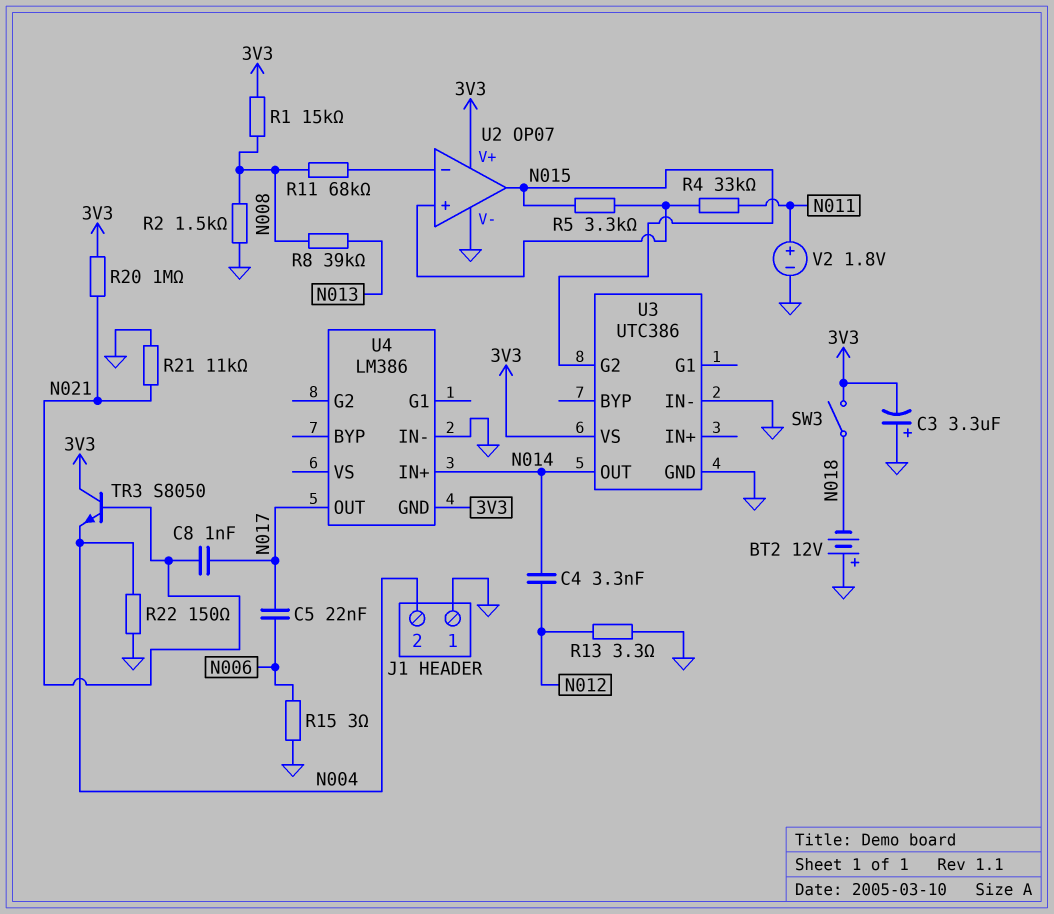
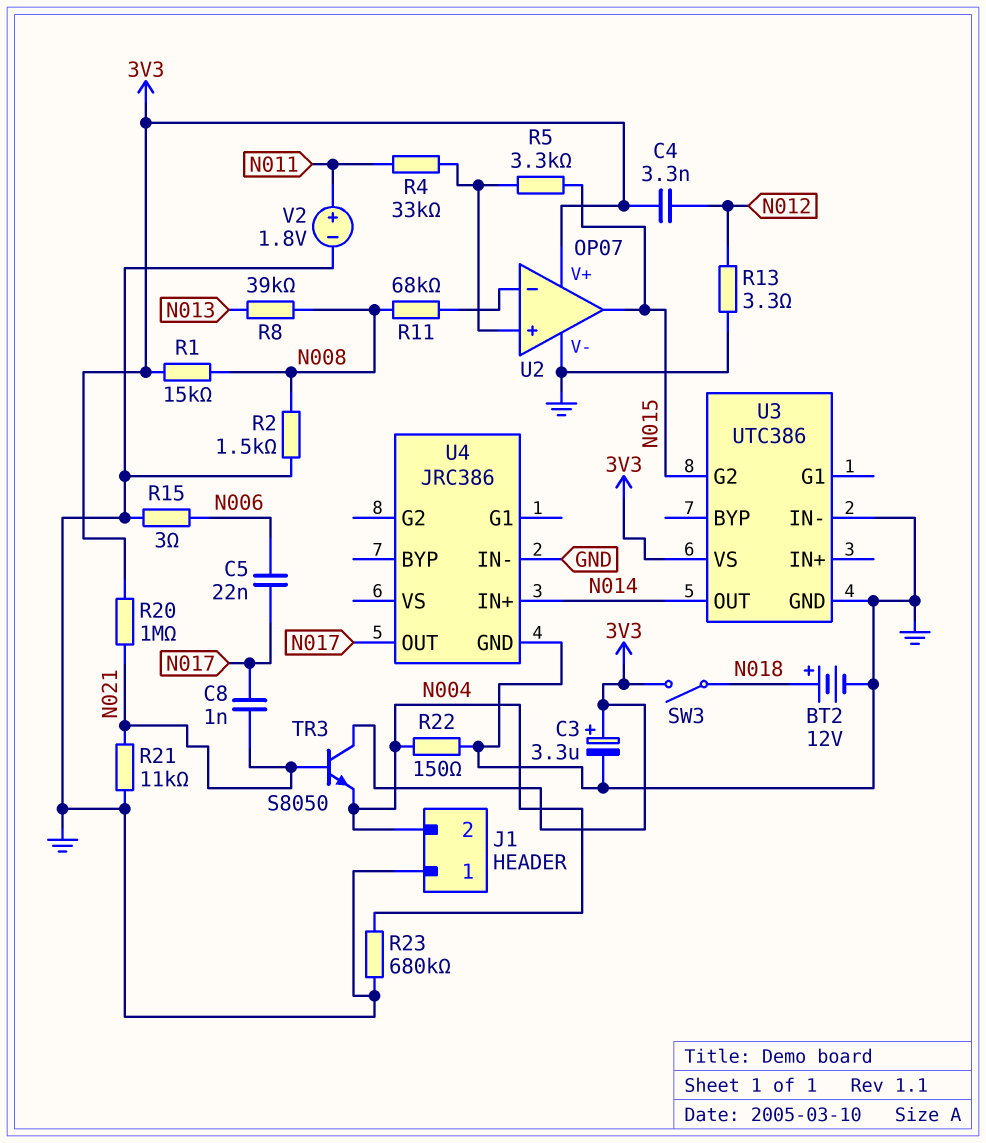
BT2: 12V (plus GND, minus N018) -> 12V (plus N018, minus GND)
C3: 3.3uF (plus GND, minus 3V3) -> 3.3uF (plus 3V3, minus GND)
C4: 3.3nF (N012, N014) -> 3.3nF (3V3, N012)
R23: none -> 680k (GND, N004)
U4: LM386 -> JRC386
U4 pin GND: 3V3 -> GND

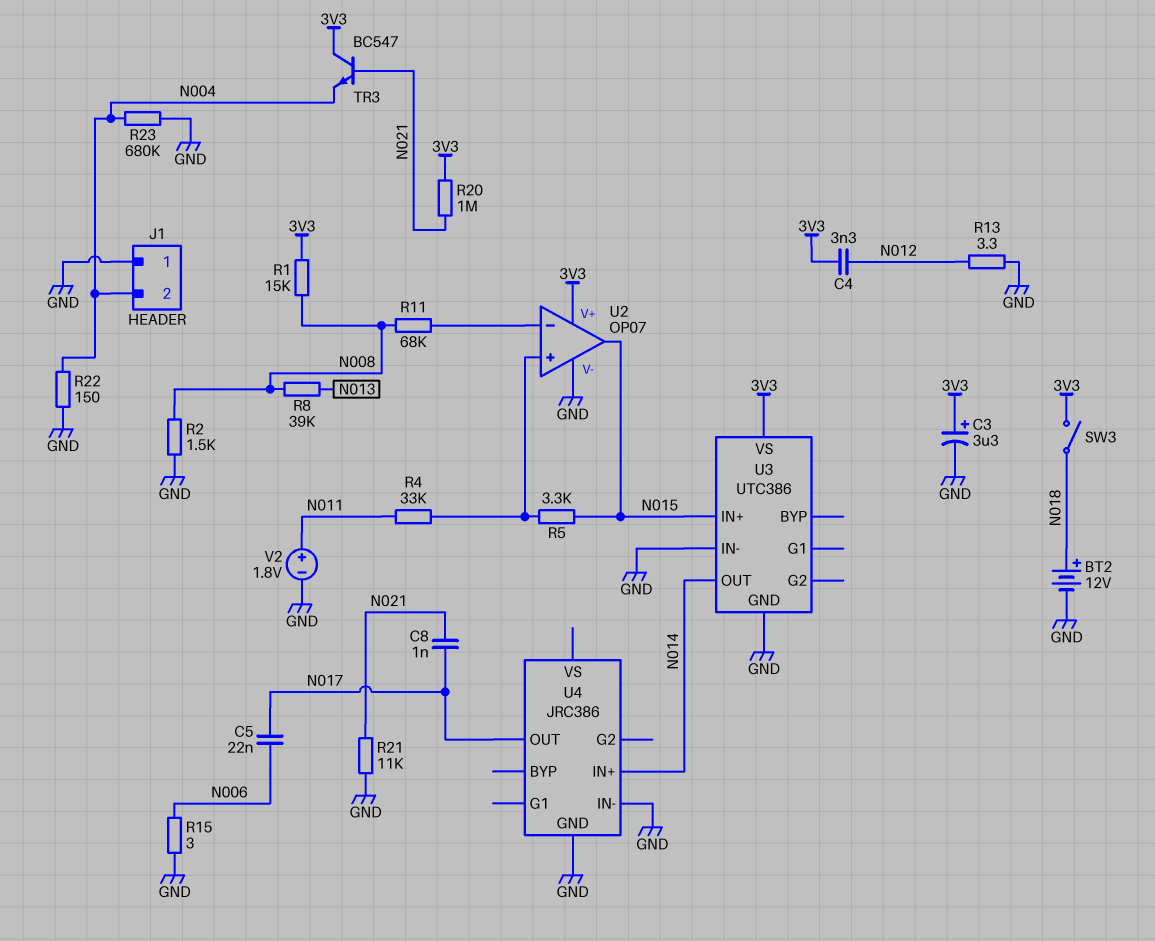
TR3: NPN S8050 (B N021, C 3V3, E N004) -> NPN BC547 (B N021, C 3V3, E N004)
U3 pin G2: N015 -> none
U3 pin IN+: none -> N015

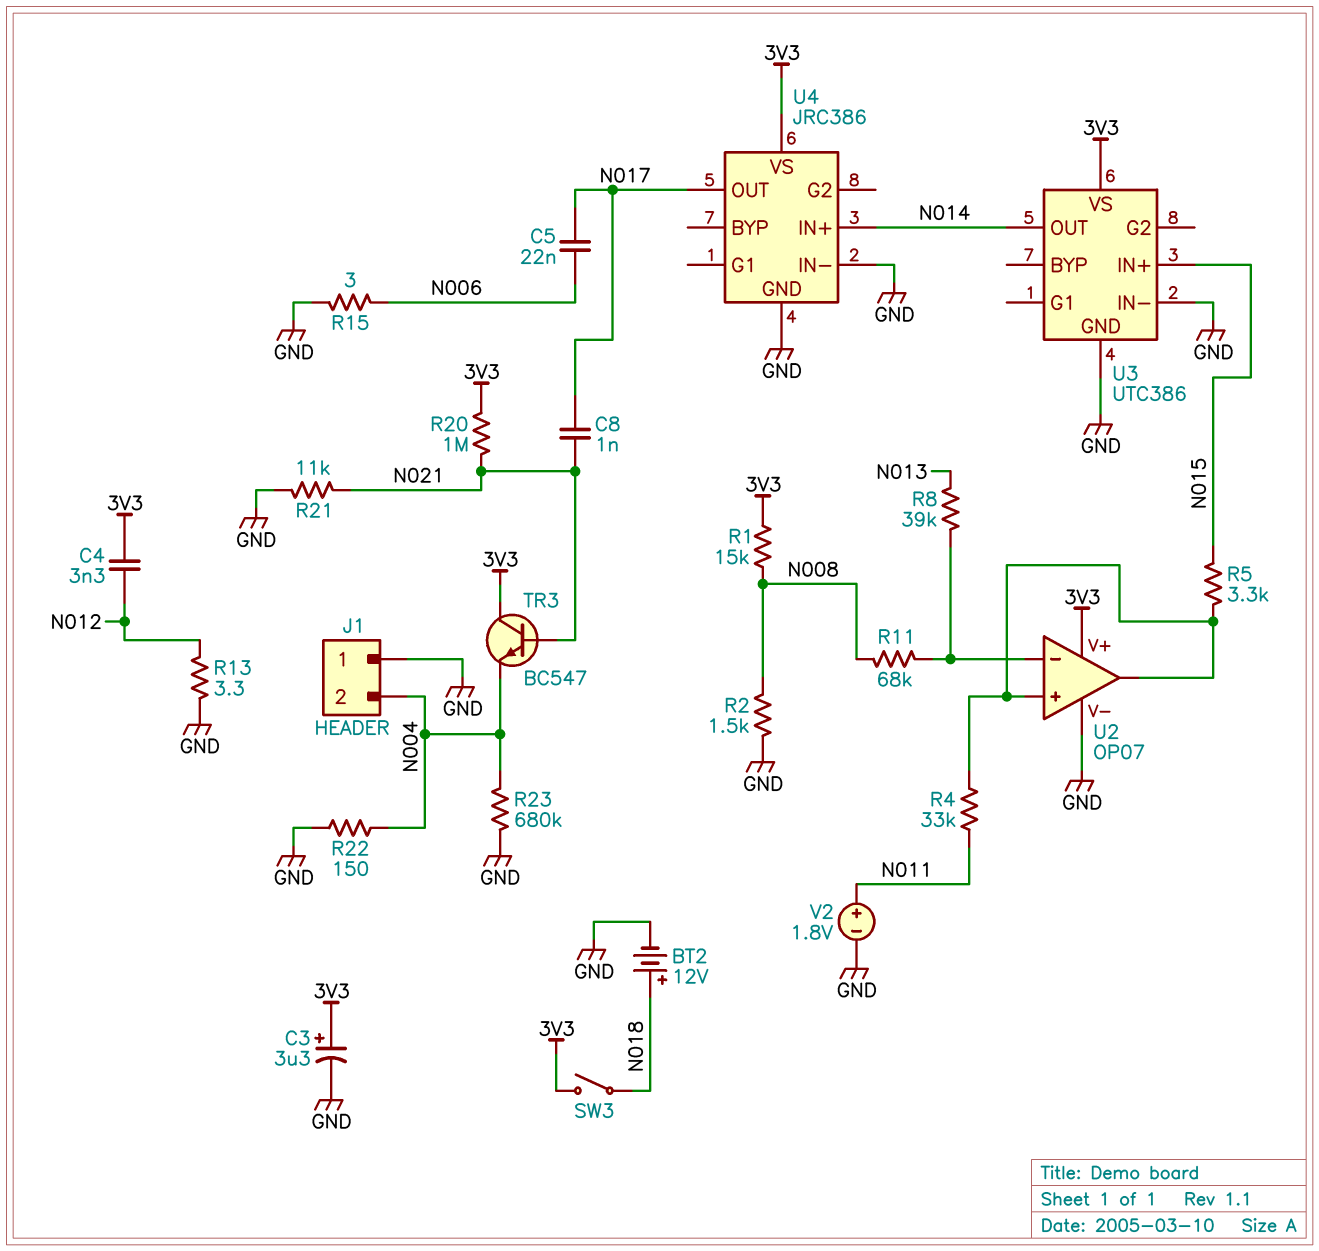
R8: 39k (N008, N013) -> 39k (N013, U2/in-)
U2 pin out: N015 -> U2/in+
U4 pin VS: none -> 3V3

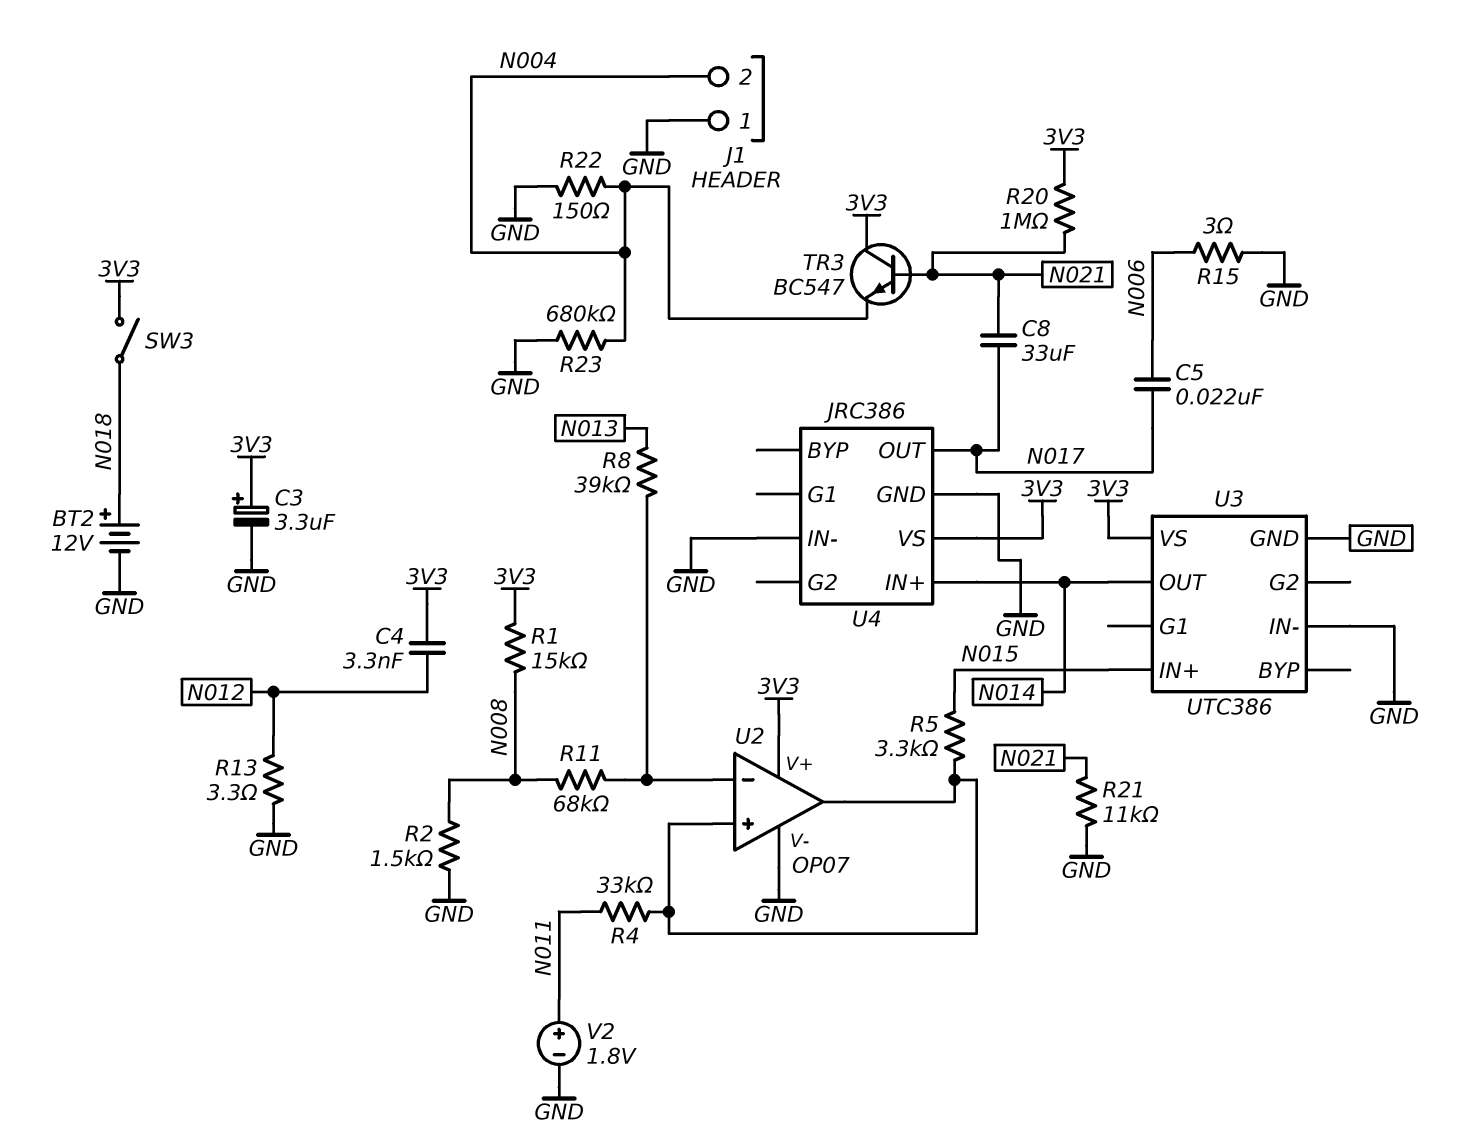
C8: 1nF (N017, N021) -> 33uF (N017, N021)

